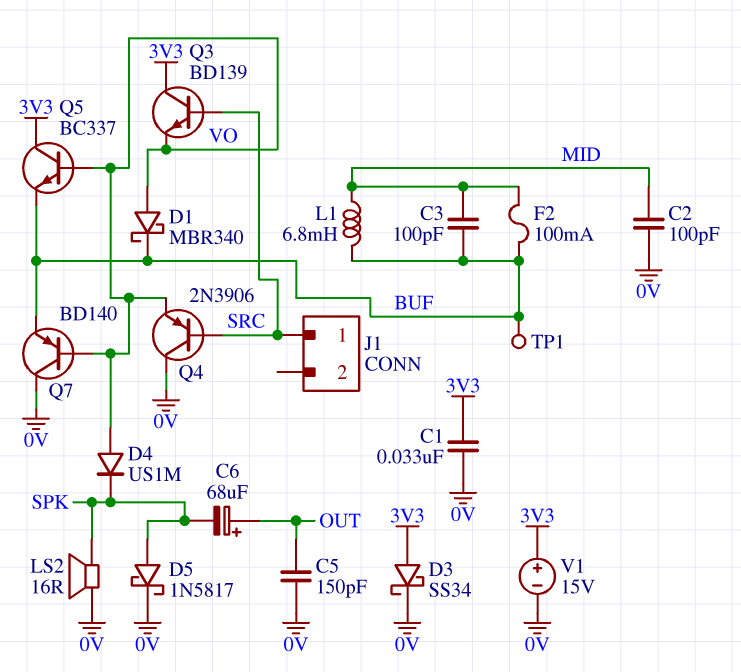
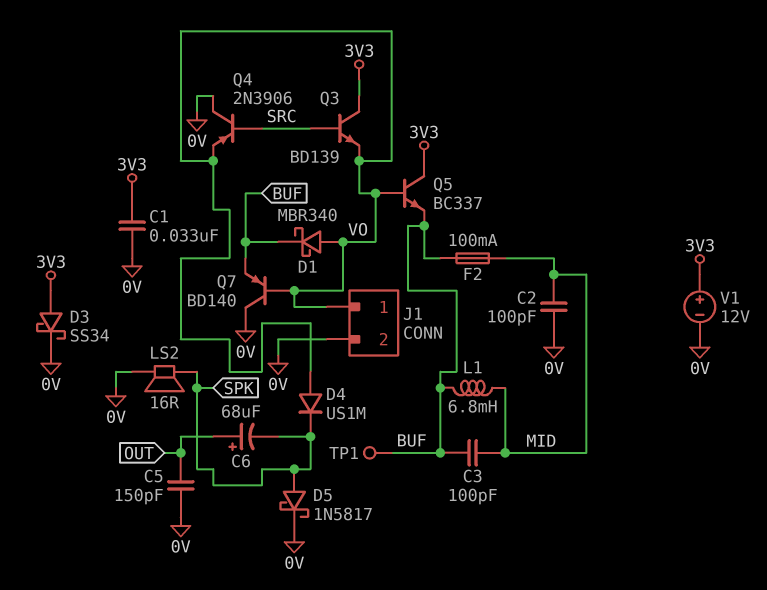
J1 pin 1: SRC -> VO
J1 pin 2: none -> 0V
V1: 15V (plus 3V3, minus 0V) -> 12V (plus 3V3, minus 0V)

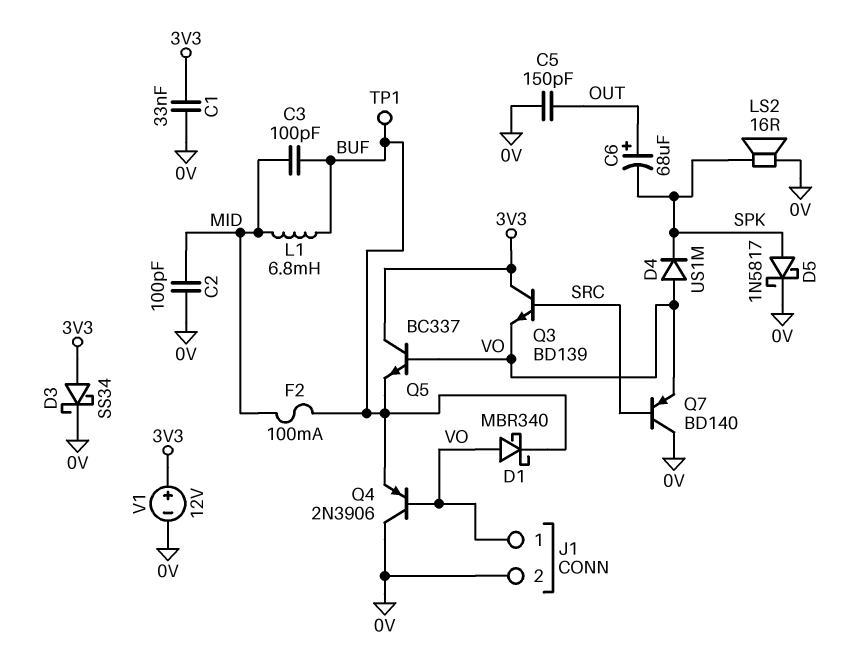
Q4: PNP 2N3906 (B SRC, C 0V, E VO) -> PNP 2N3906 (B VO, C 0V, E BUF)
Q7: PNP BD140 (B VO, C 0V, E BUF) -> PNP BD140 (B SRC, C 0V, E VO)

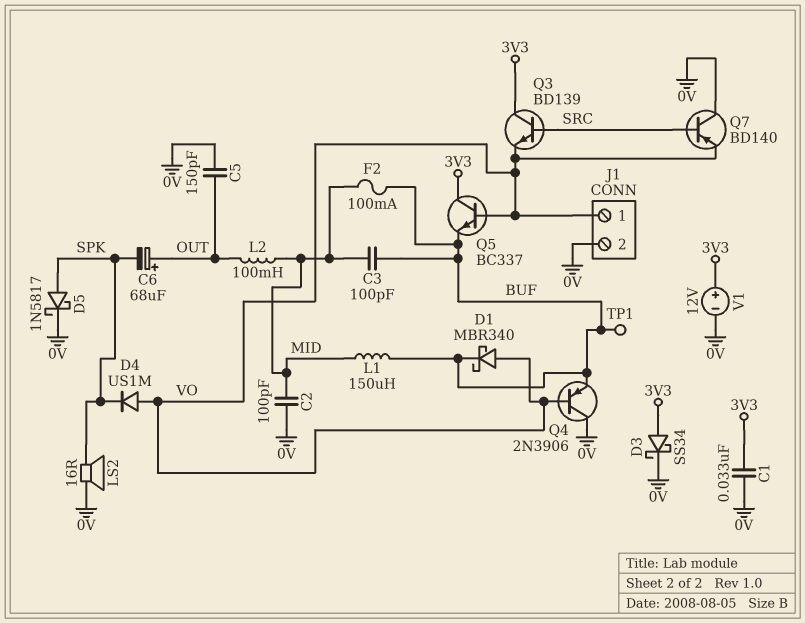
L1: 6.8mH (BUF, MID) -> 150uH (BUF, MID)
L2: none -> 100mH (MID, OUT)

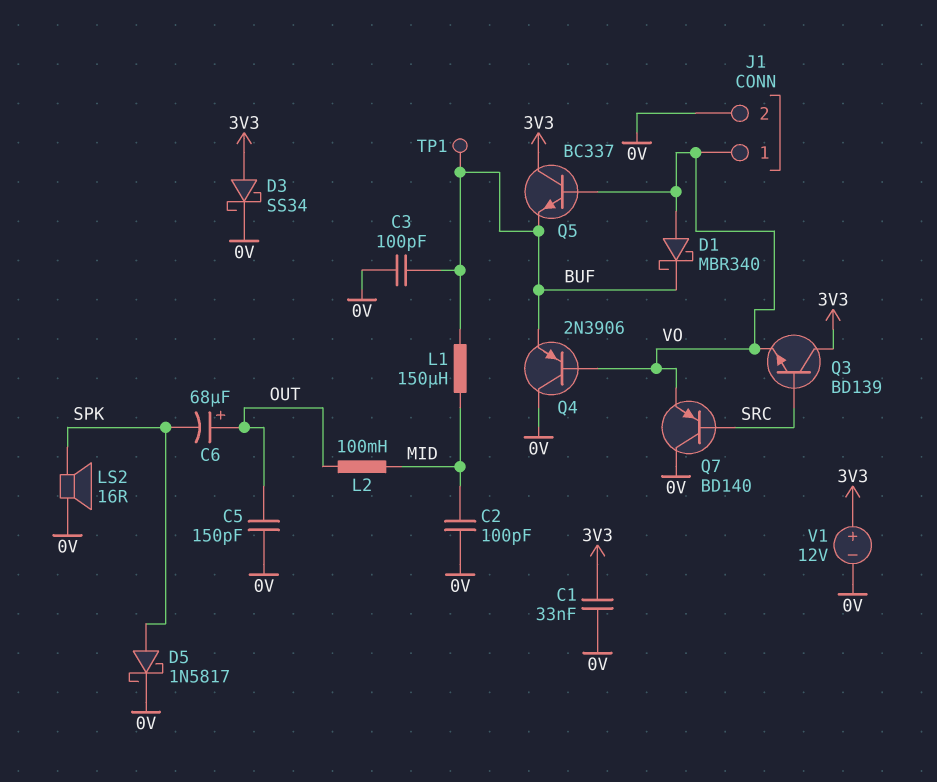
C3: 100pF (BUF, MID) -> 100pF (0V, BUF)
D4: diode US1M (A VO, K SPK) -> none
F2: 100mA (BUF, MID) -> none

